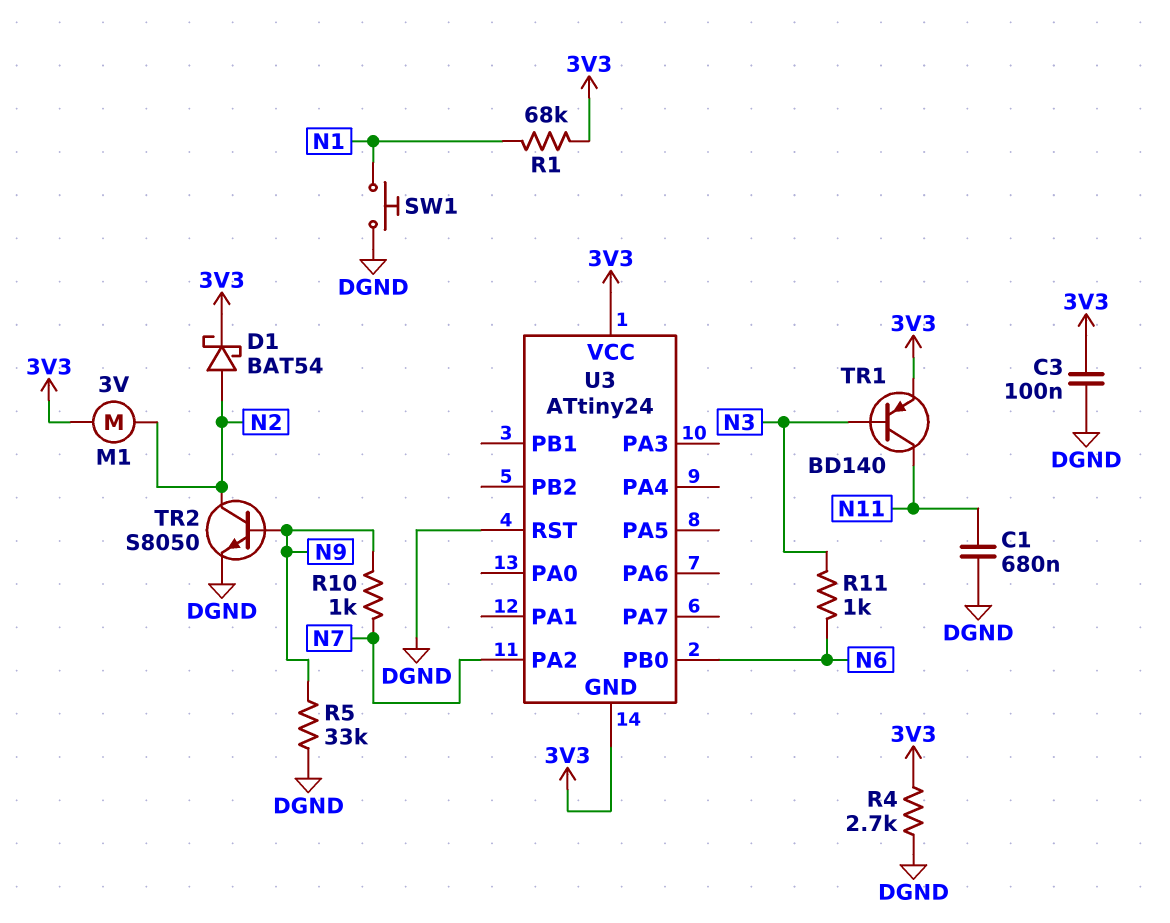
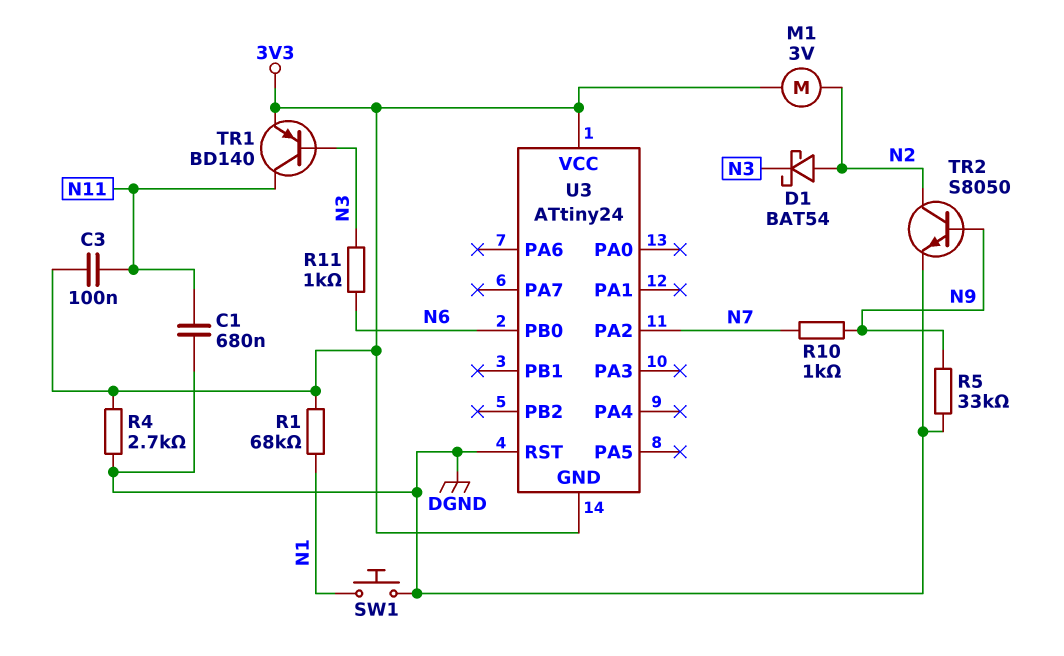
C3: 100nF (3V3, DGND) -> 100nF (3V3, N11)
D1: schottky BAT54 (A N2, K 3V3) -> schottky BAT54 (A N2, K N3)

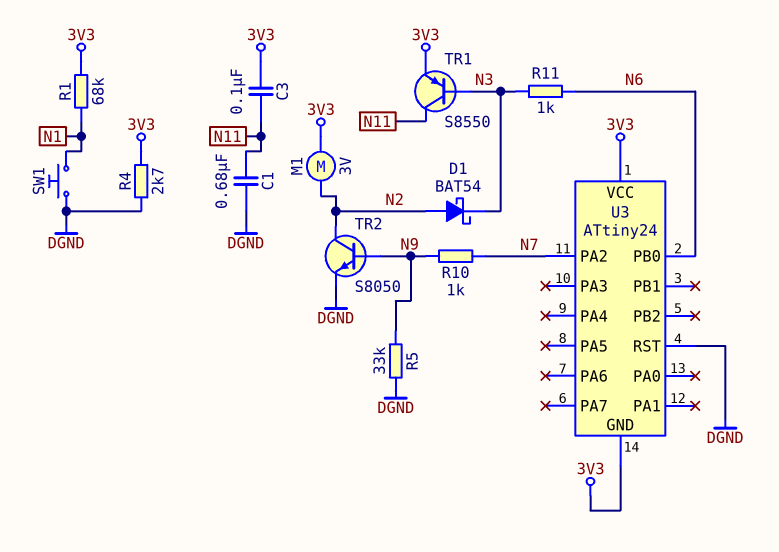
TR1: PNP BD140 (B N3, C N11, E 3V3) -> PNP S8550 (B N3, C N11, E 3V3)

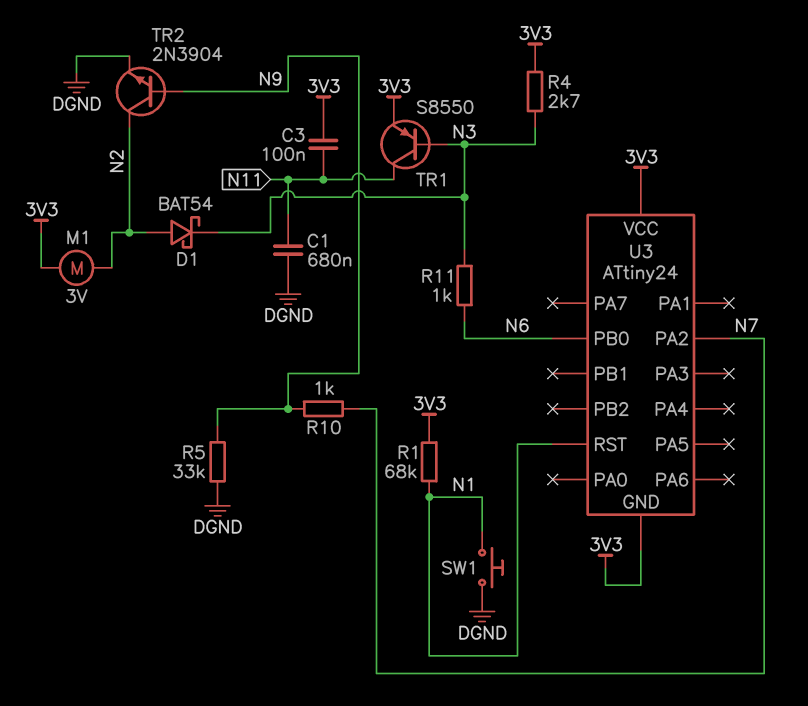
R4: 2.7k (3V3, DGND) -> 2.7k (3V3, N3)
TR2: NPN S8050 (B N9, C N2, E DGND) -> NPN 2N3904 (B N9, C N2, E DGND)
U3 pin RST: DGND -> N1

